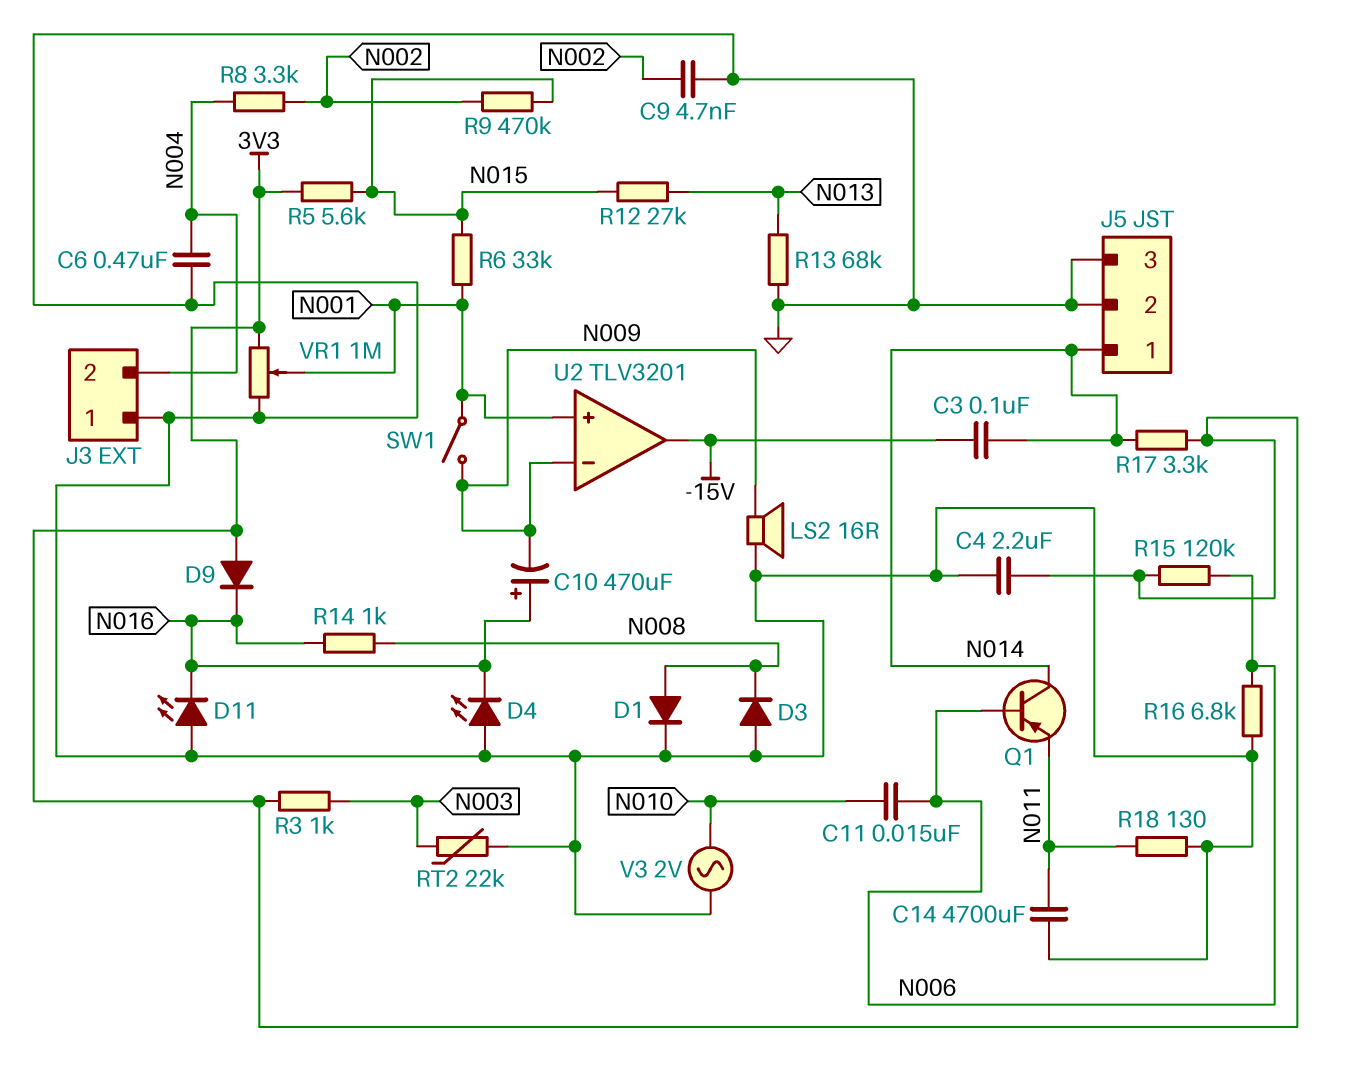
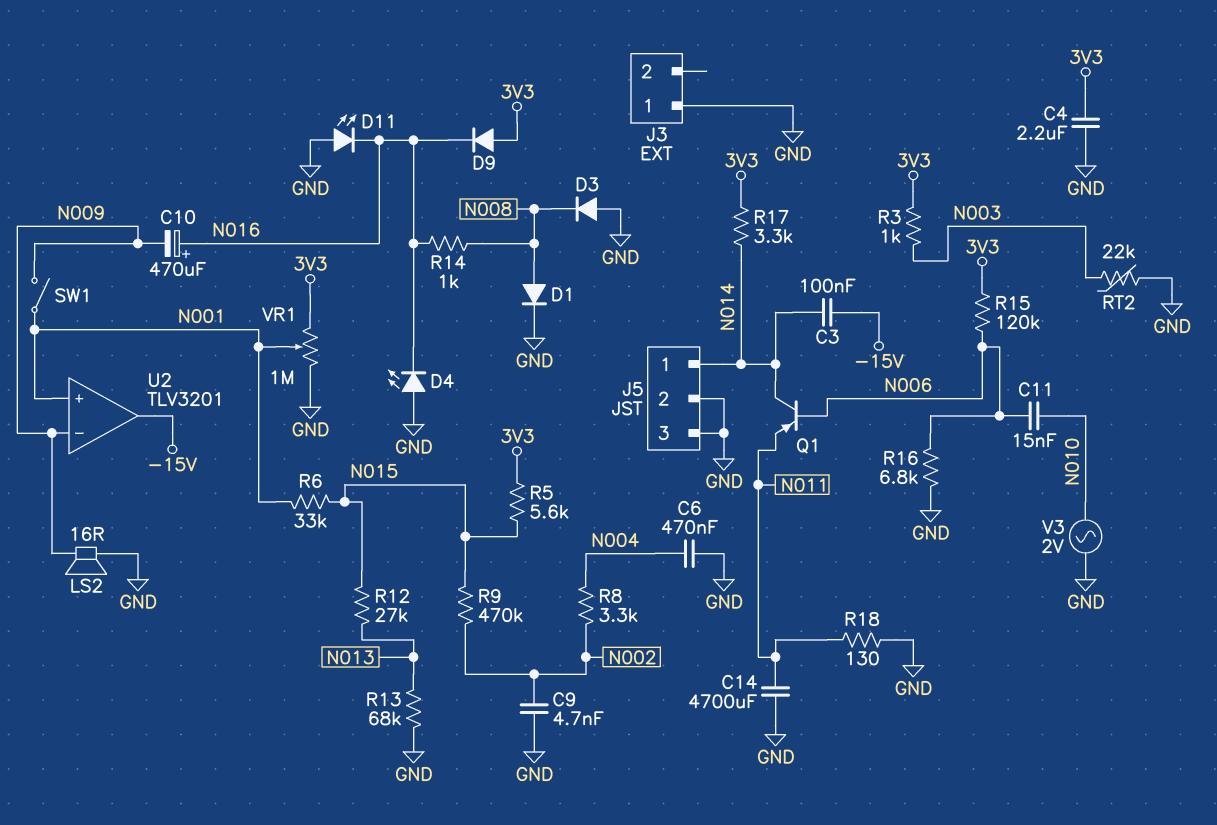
J3 pin 2: N004 -> none

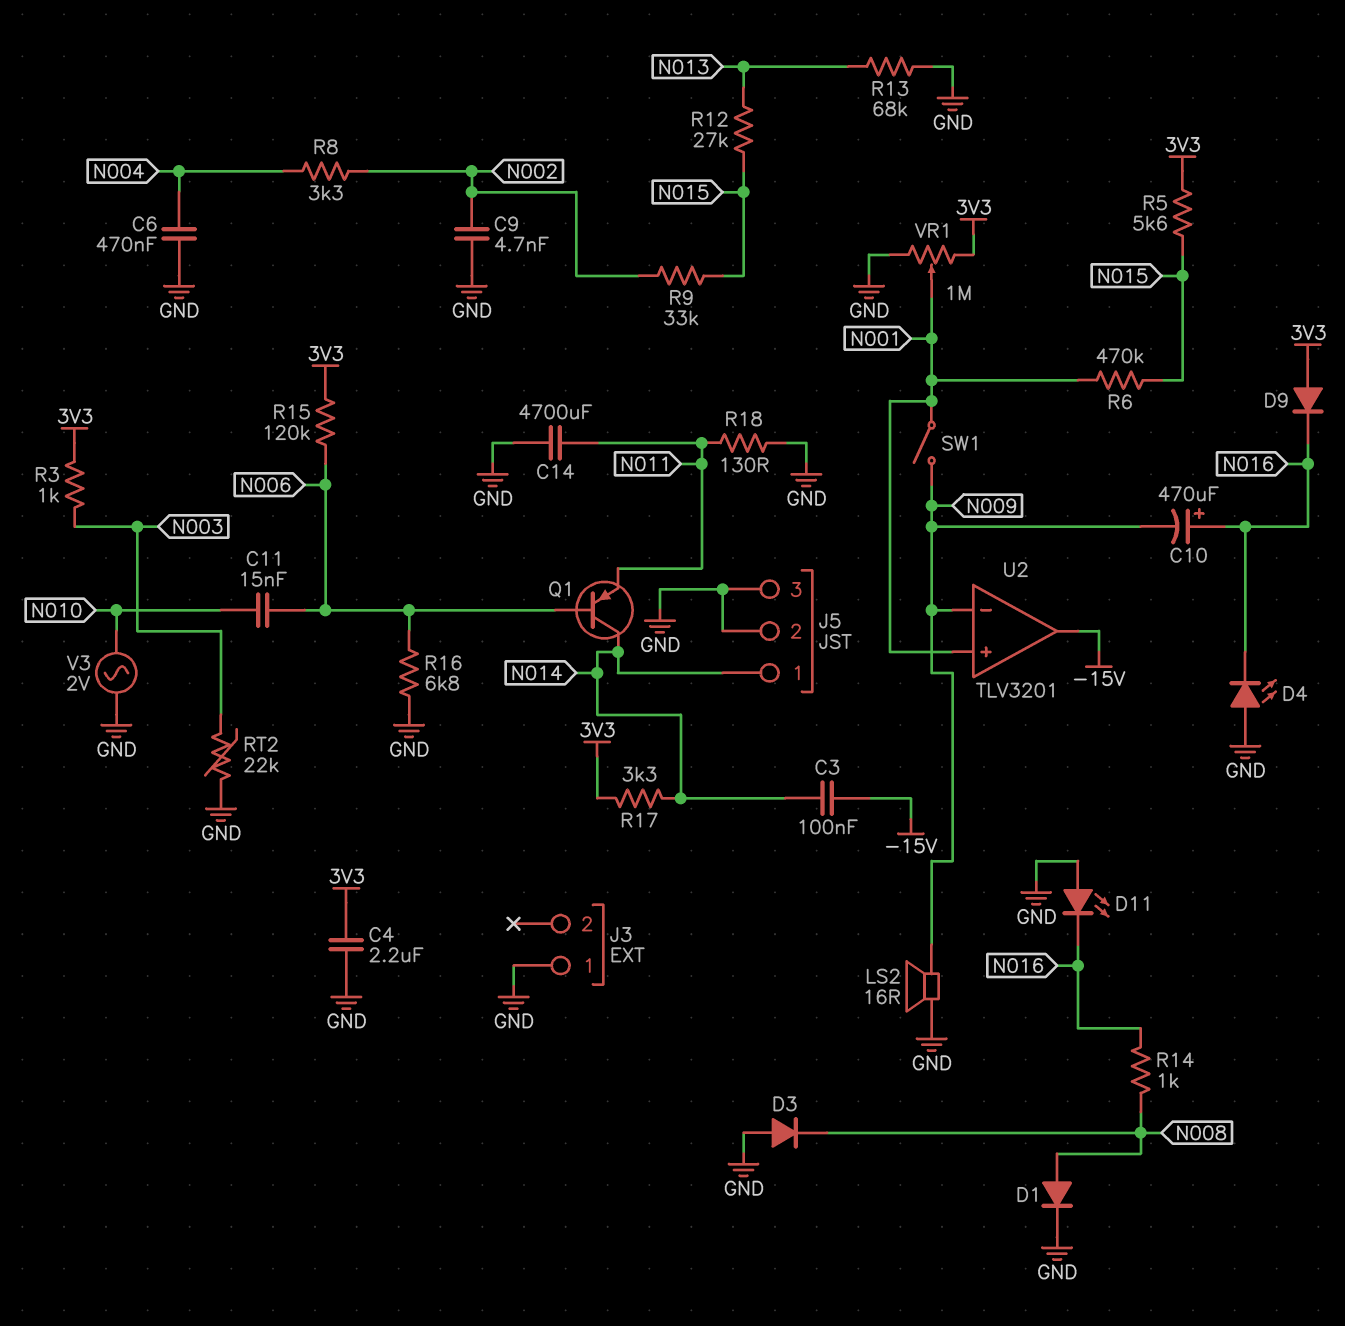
R6: 33k (N001, N015) -> 470k (N001, N015)
R9: 470k (N002, N015) -> 33k (N002, N015)

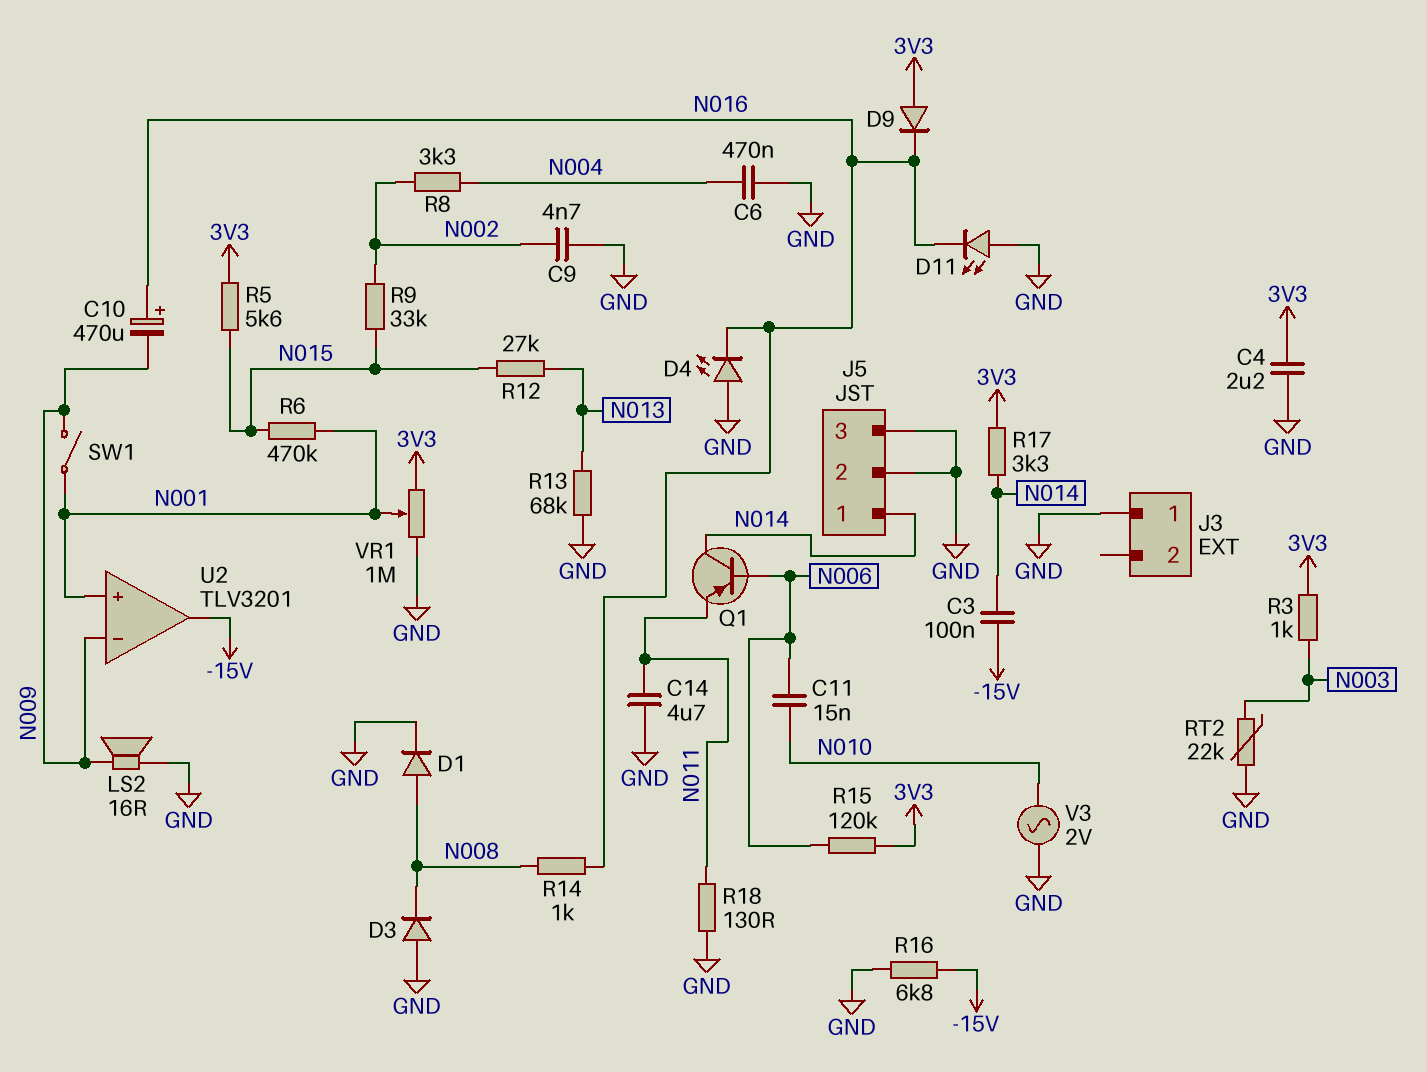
C14: 4700uF (GND, N011) -> 4.7uF (GND, N011)
R16: 6.8k (GND, N006) -> 6.8k (-15V, GND)

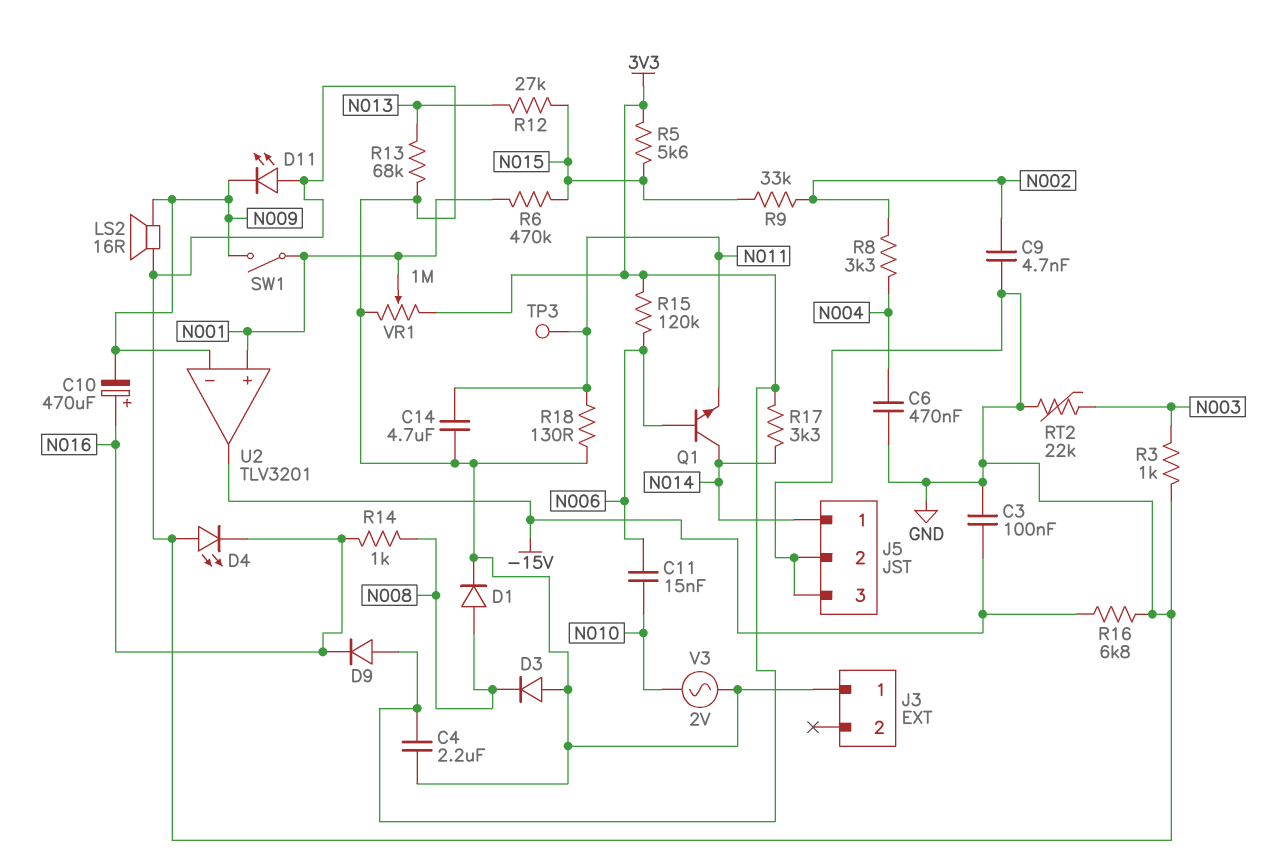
C3: 100nF (-15V, N014) -> 100nF (-15V, GND)
D11: LED (A GND, K N016) -> LED (A GND, K N009)
Q1: PNP (B N006, C N014, E N011) -> NPN (B N006, C N014, E N011)
R3: 1k (3V3, N003) -> 1k (GND, N003)
TP3: none -> test point (N011)

